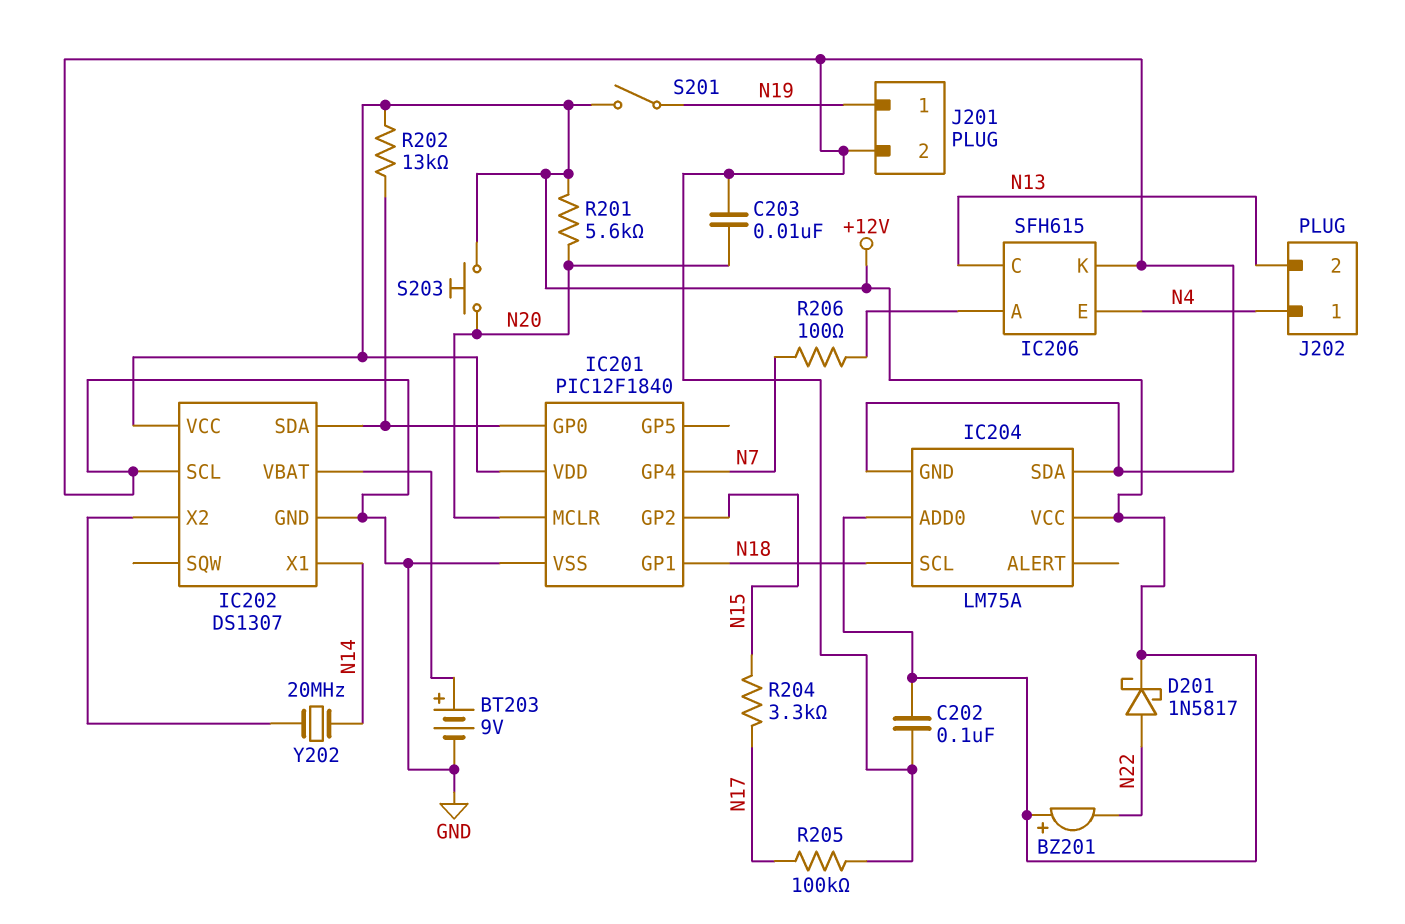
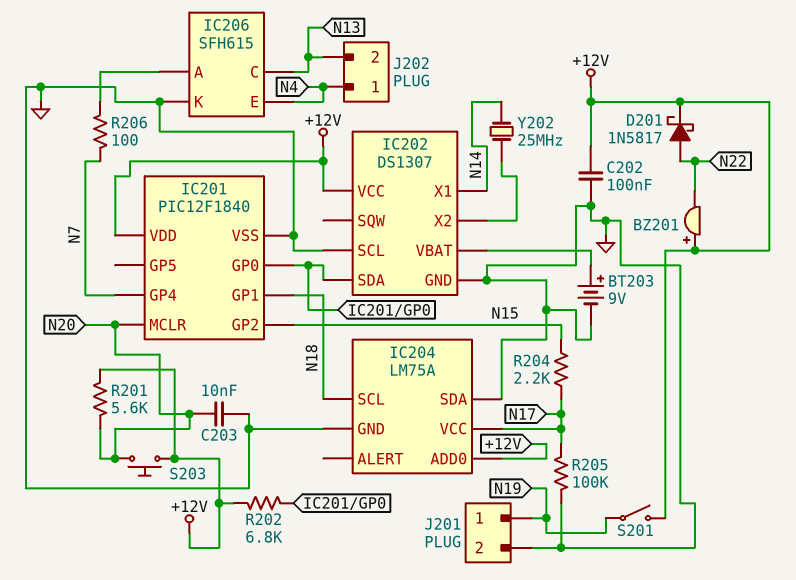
IC204 pin VCC: +12V -> N17
R202: 13k (+12V, IC201/GP0) -> 6.8k (+12V, IC201/GP0)
R204: 3.3k (N15, N17) -> 2.2k (N15, N17)
Y202: 20MHz (IC202/X2, N14) -> 25MHz (IC202/X2, N14)

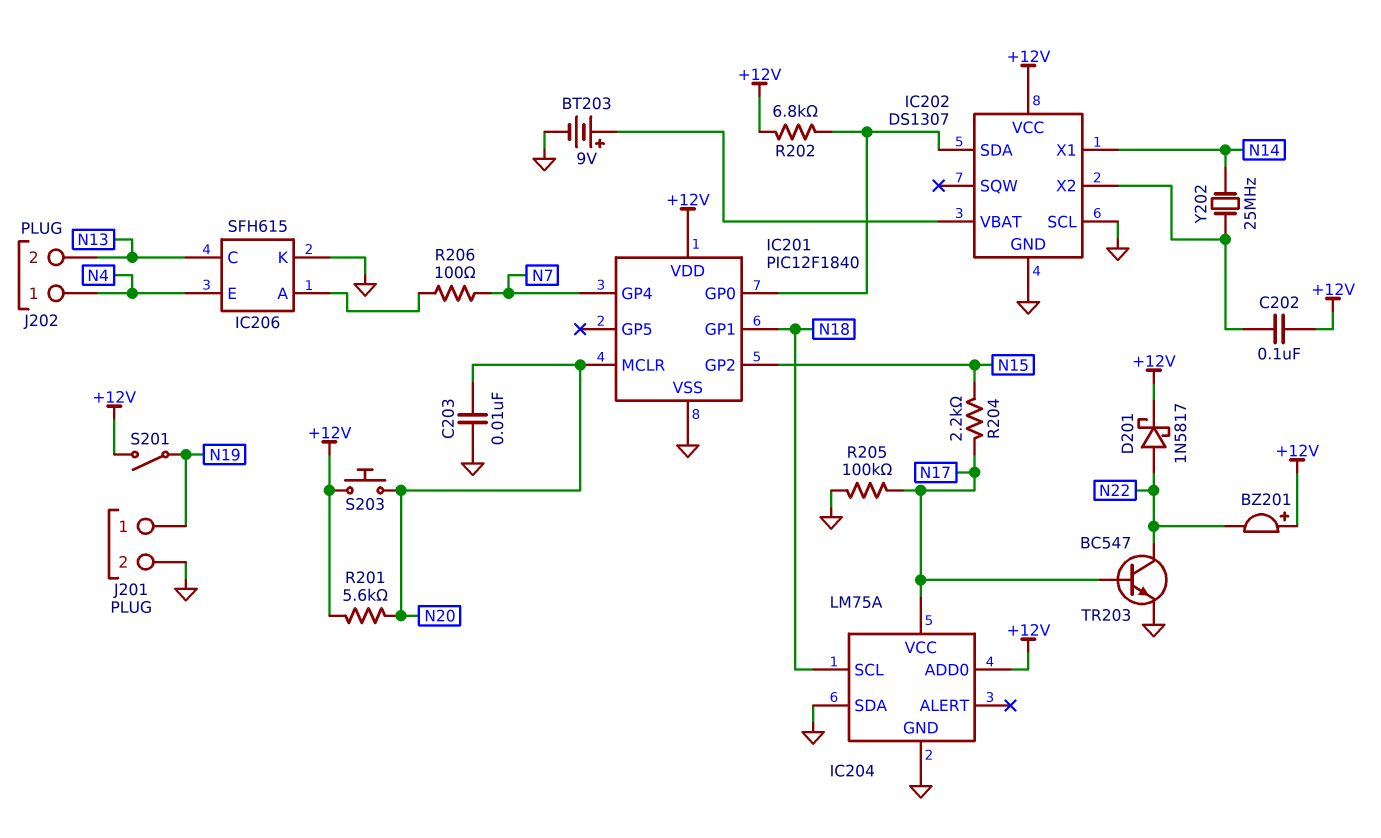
C202: 100nF (+12V, GND) -> 100nF (+12V, IC202/X2)
TR203: none -> NPN BC547 (B N17, C N22, E GND)

